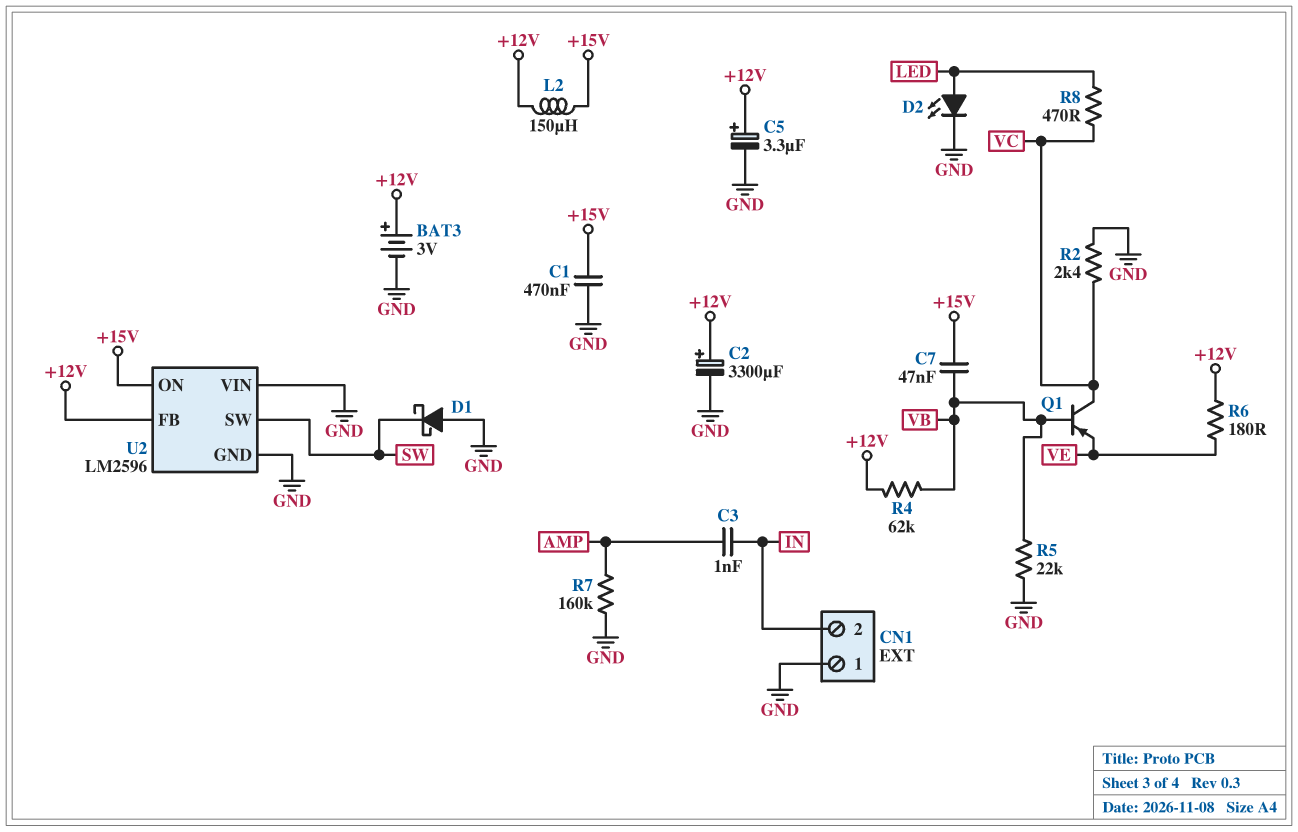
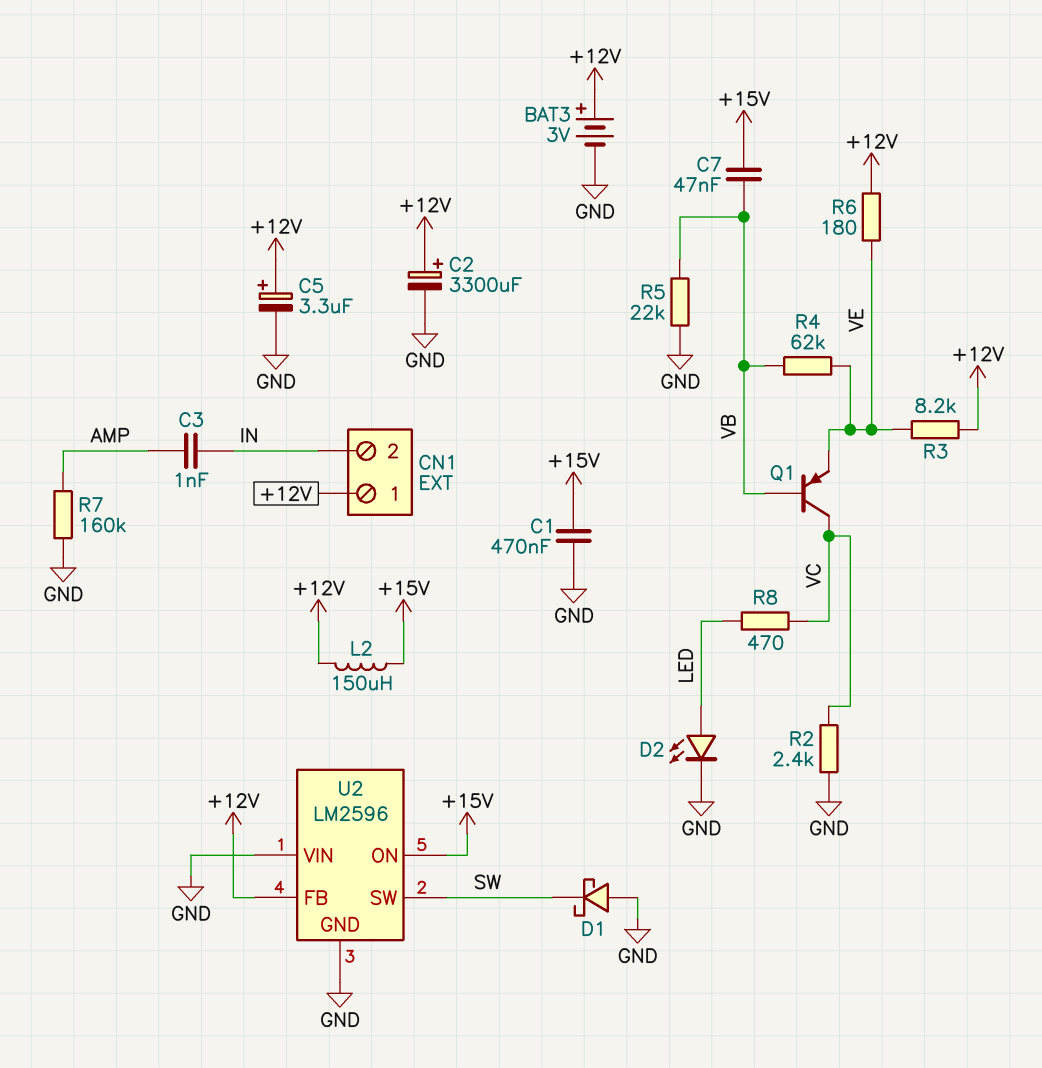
CN1 pin 1: GND -> +12V
R3: none -> 8.2k (+12V, VE)
R4: 62k (+12V, VB) -> 62k (VB, VE)

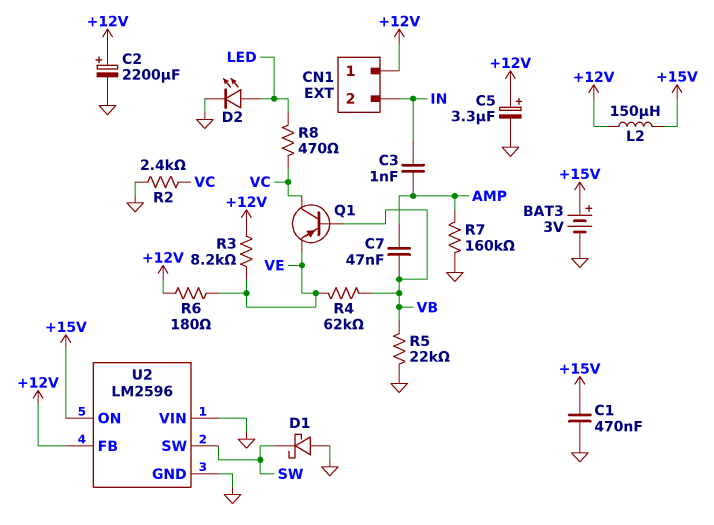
BAT3: 3V (plus +12V, minus GND) -> 3V (plus +15V, minus GND)
C2: 3300uF (plus +12V, minus GND) -> 2200uF (plus +12V, minus GND)
C7: 47nF (+15V, VB) -> 47nF (AMP, VB)

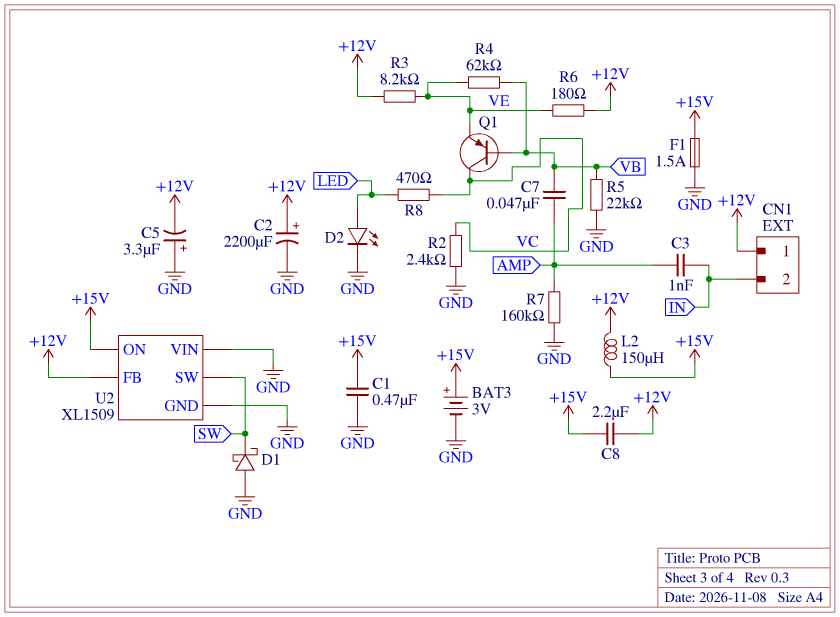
C5: 3.3uF (plus +12V, minus GND) -> 3.3uF (plus GND, minus +12V)
C8: none -> 2.2uF (+12V, +15V)
F1: none -> 1.5A (+15V, GND)
U2: LM2596 -> XL1509

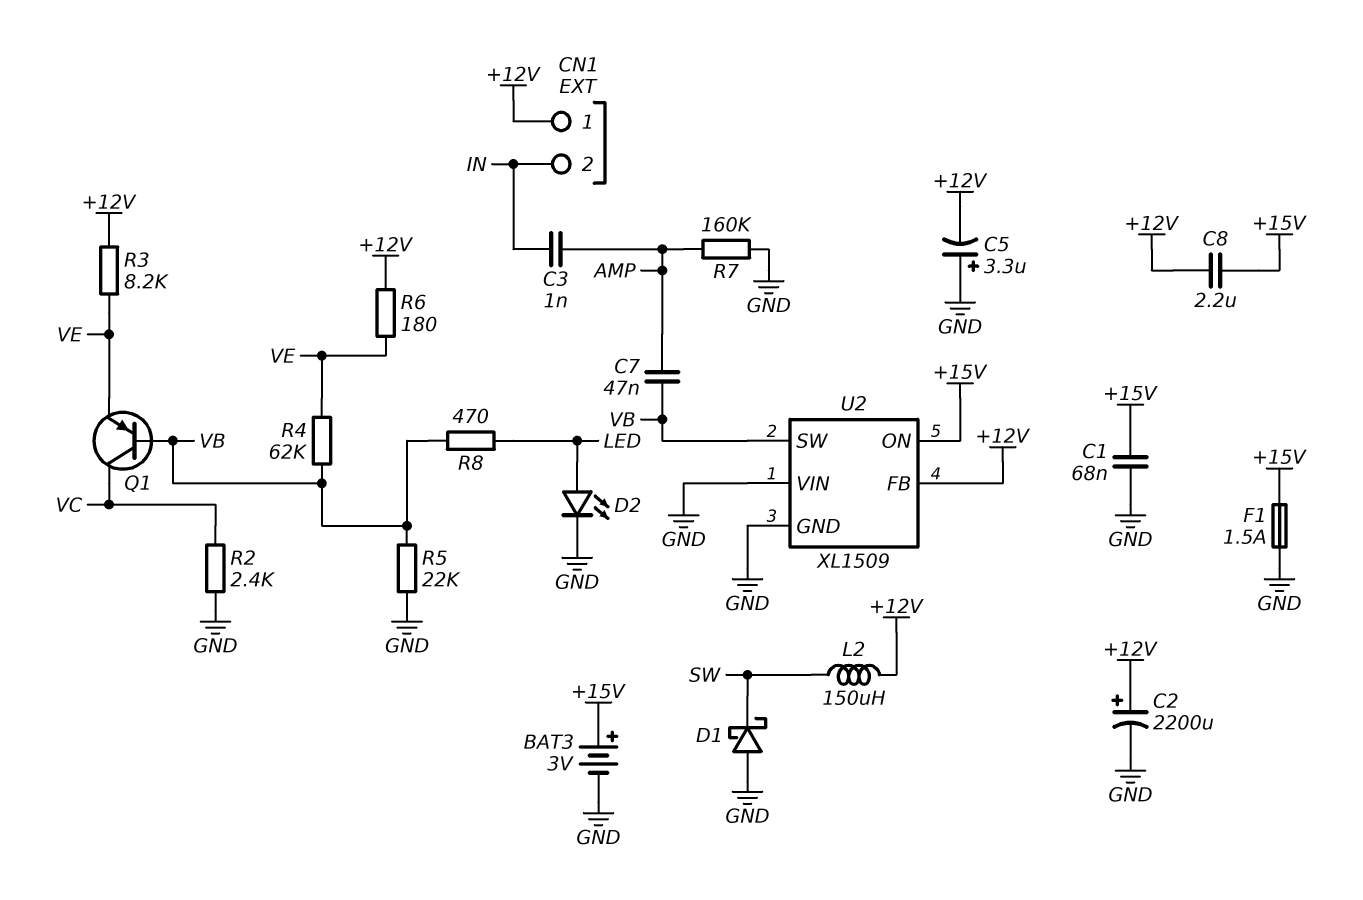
C1: 470nF (+15V, GND) -> 68nF (+15V, GND)
L2: 150uH (+12V, +15V) -> 150uH (+12V, SW)
R8: 470 (LED, VC) -> 470 (LED, VB)
U2 pin SW: SW -> VB

